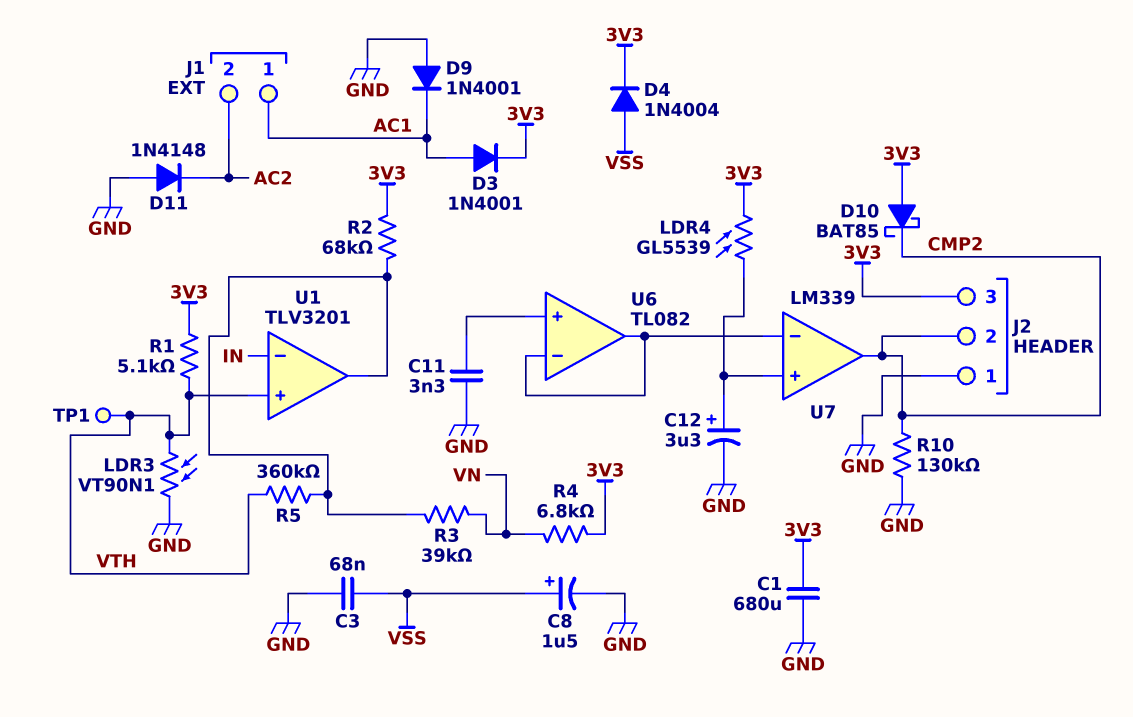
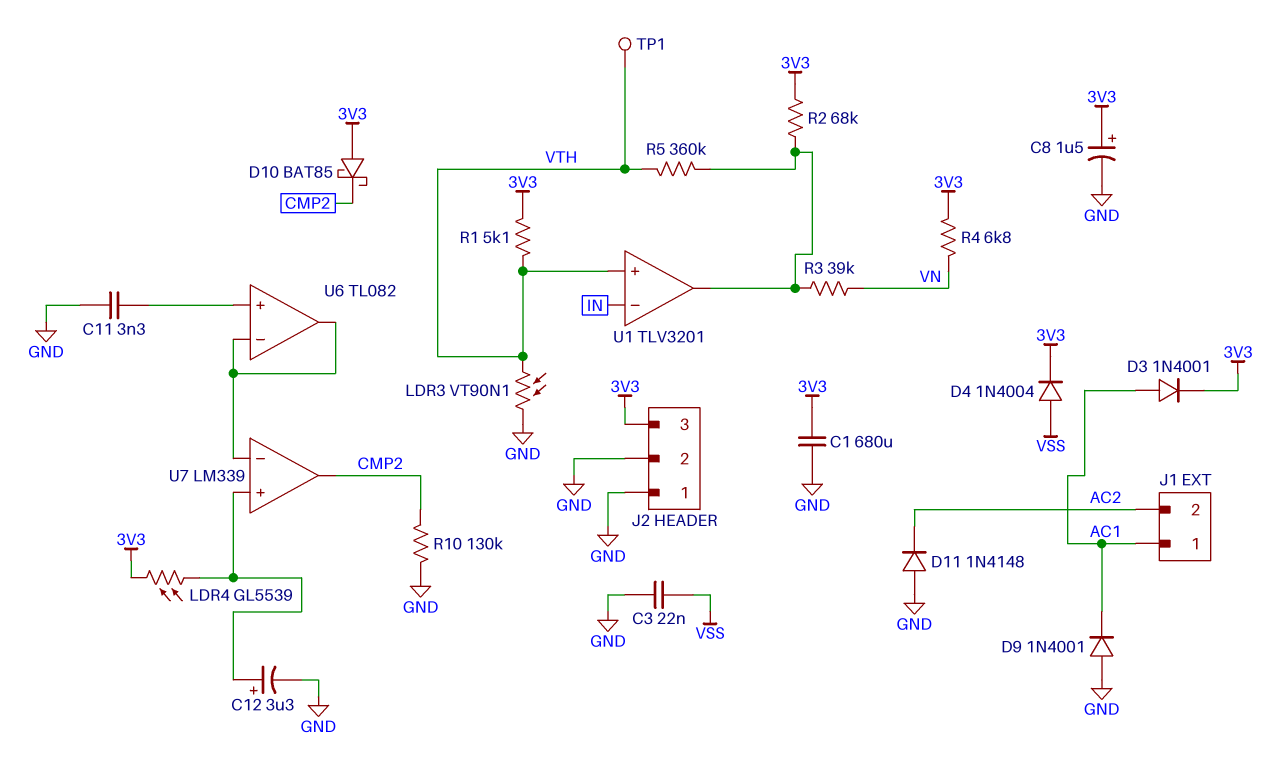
C3: 68nF (GND, VSS) -> 22nF (GND, VSS)
C8: 1.5uF (plus VSS, minus GND) -> 1.5uF (plus 3V3, minus GND)
J2 pin 2: CMP2 -> GND

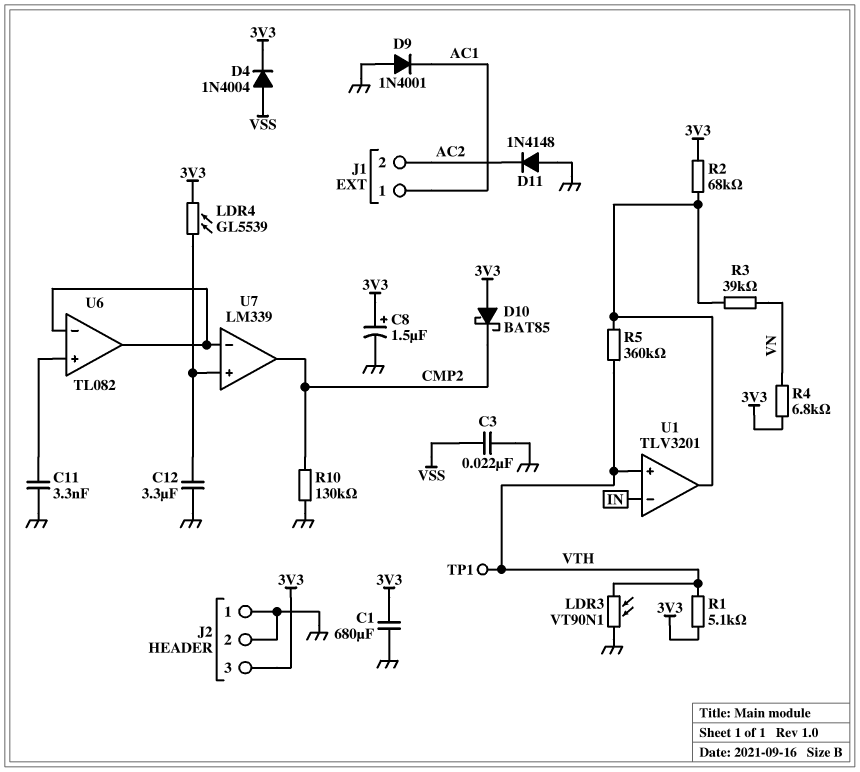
C12: 3.3uF (plus U7/in+, minus GND) -> 3.3uF (GND, U7/in+)
D3: diode 1N4001 (A AC1, K 3V3) -> none

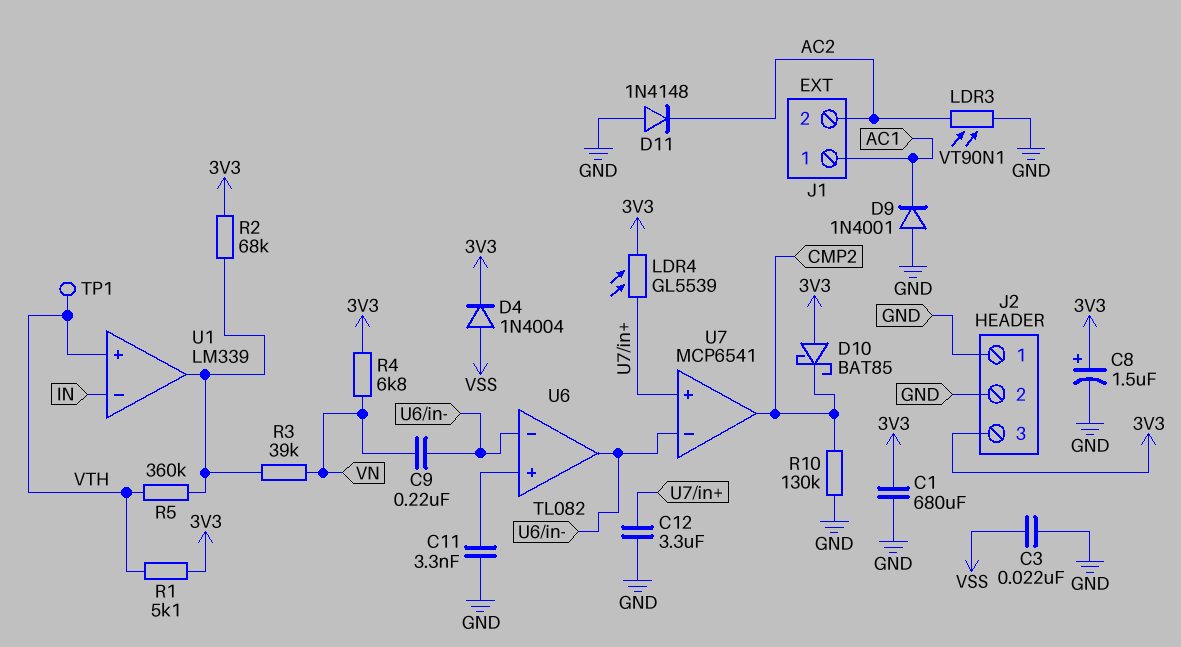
C9: none -> 220nF (U6/in-, VN)
LDR3: VT90N1 (GND, VTH) -> VT90N1 (AC2, GND)
U1: TLV3201 -> LM339
U7: LM339 -> MCP6541

